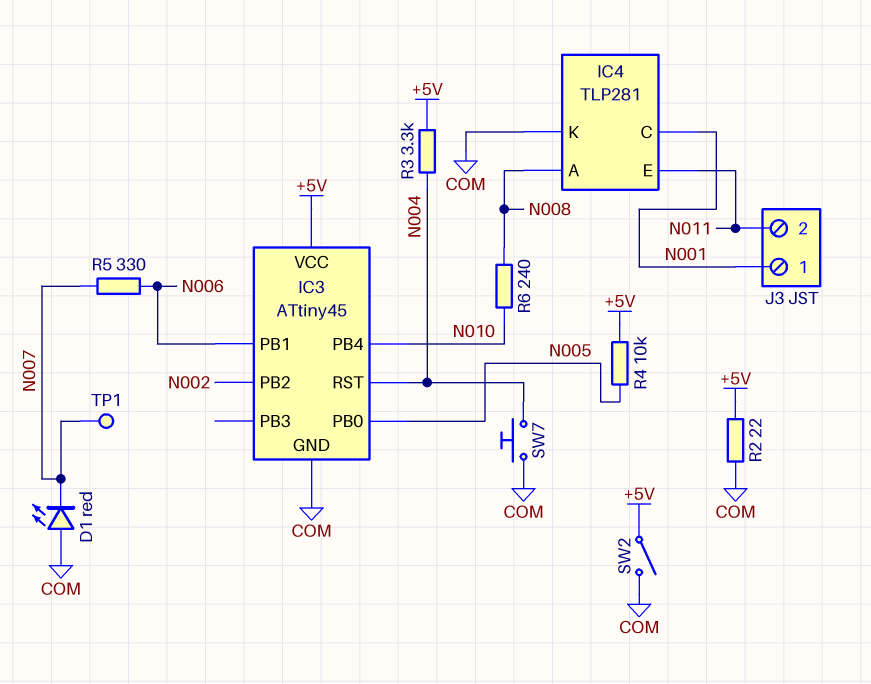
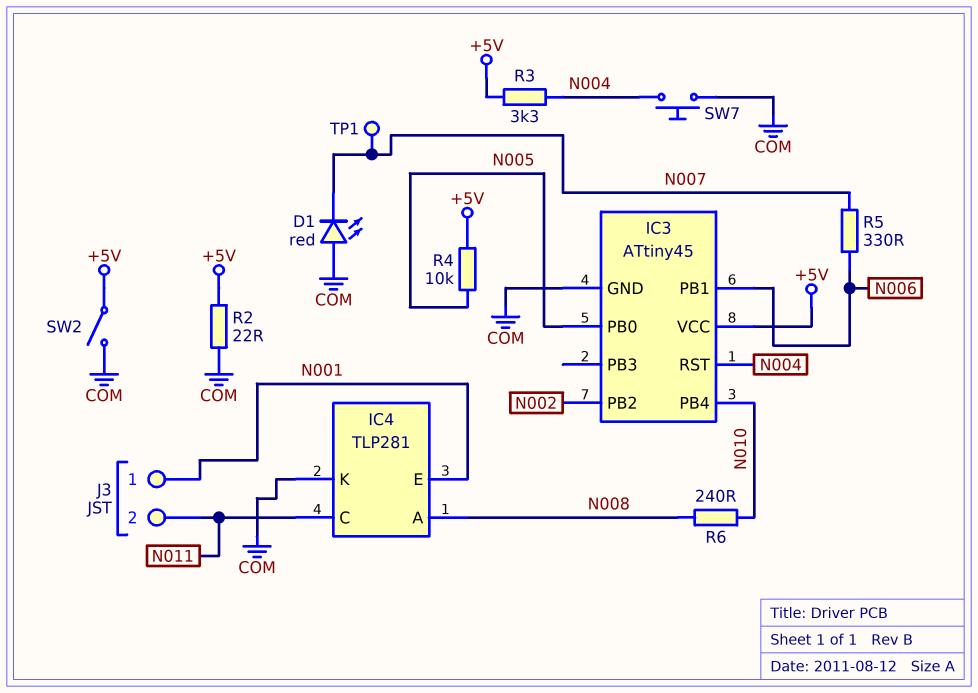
IC4 pin C: N001 -> N011
IC4 pin E: N011 -> N001

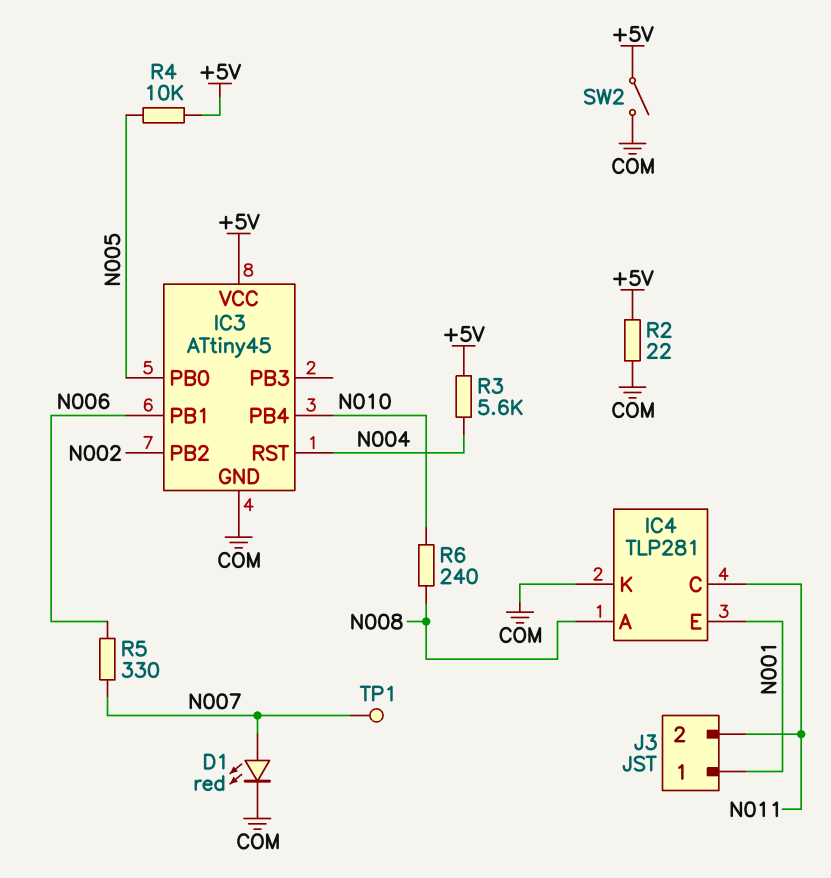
D1: LED red (A COM, K N007) -> LED red (A N007, K COM)
R3: 3.3k (+5V, N004) -> 5.6k (+5V, N004)
SW7: button (COM, N004) -> none

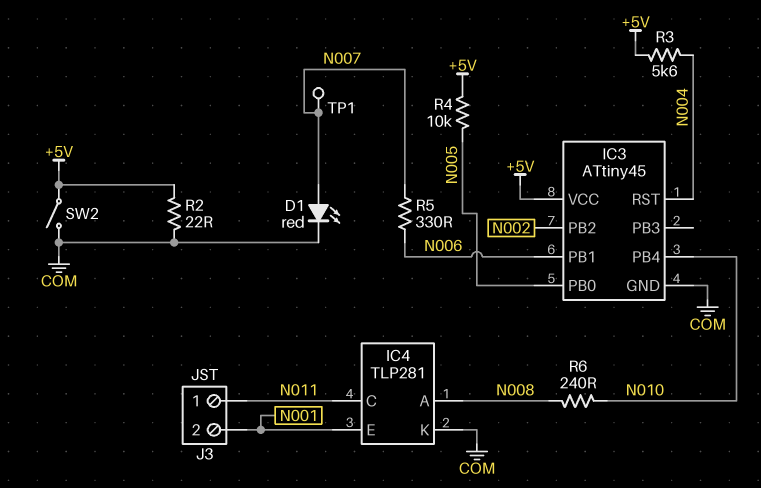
J3 pin 1: N001 -> N011
J3 pin 2: N011 -> N001

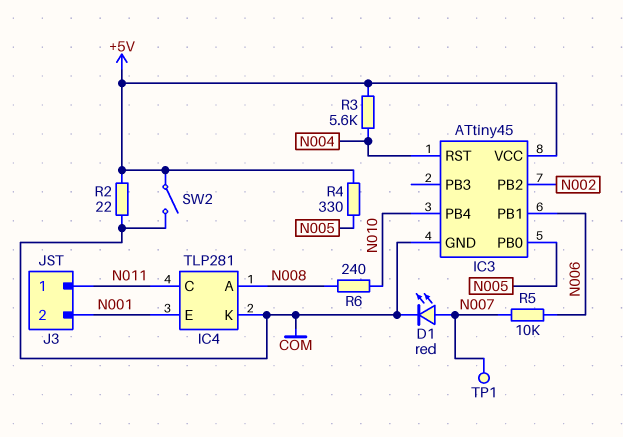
R4: 10k (+5V, N005) -> 330 (+5V, N005)
R5: 330 (N006, N007) -> 10k (N006, N007)

